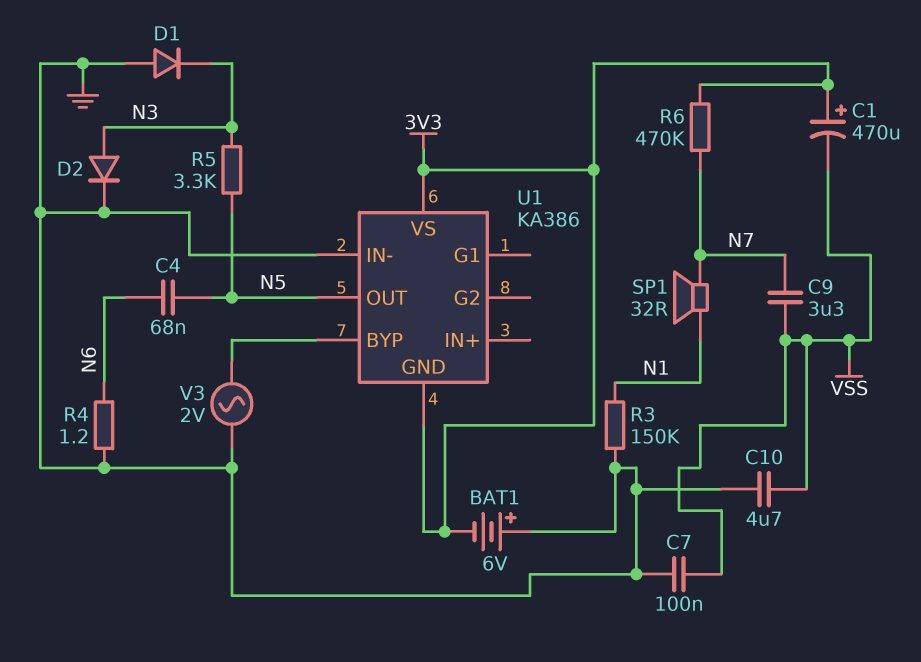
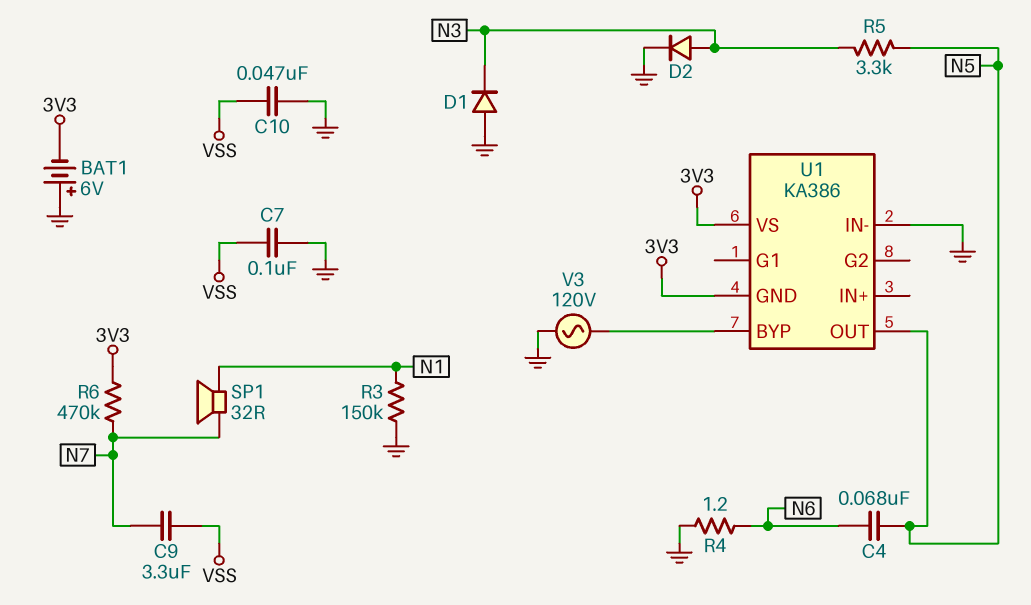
C1: 470uF (plus 3V3, minus VSS) -> none
C10: 4.7uF (GND, VSS) -> 47nF (GND, VSS)
V3: AC 2V (GND, U1/BYP) -> AC 120V (GND, U1/BYP)

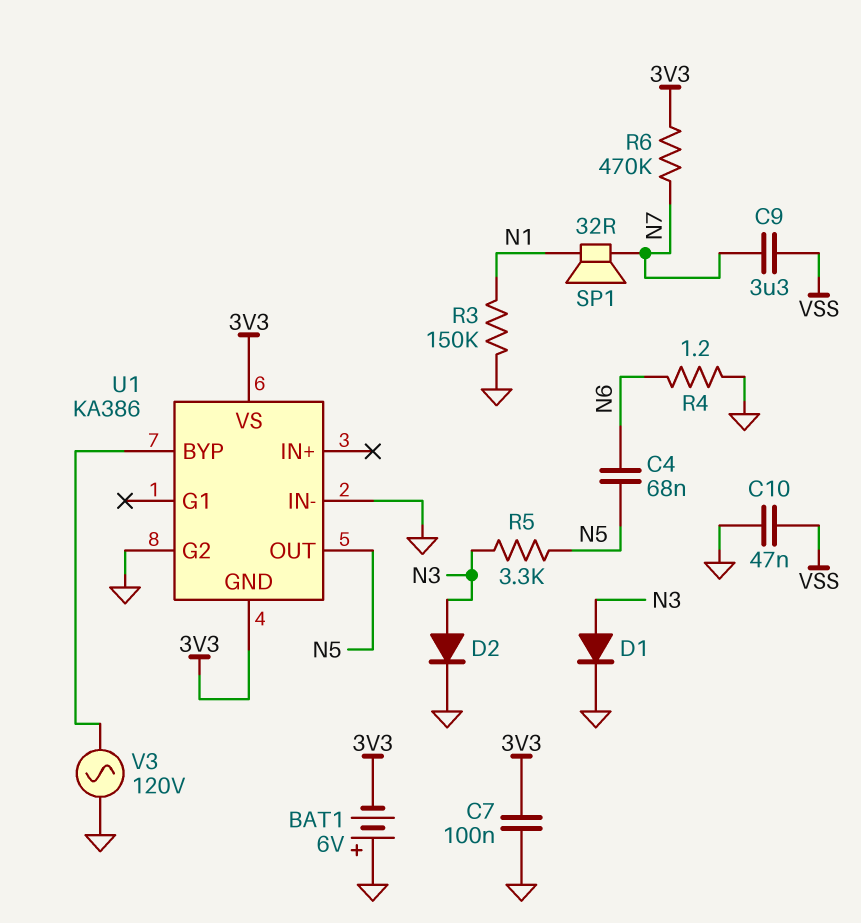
C7: 100nF (GND, VSS) -> 100nF (3V3, GND)
D1: diode (A GND, K N3) -> diode (A N3, K GND)
U1 pin G2: none -> GND

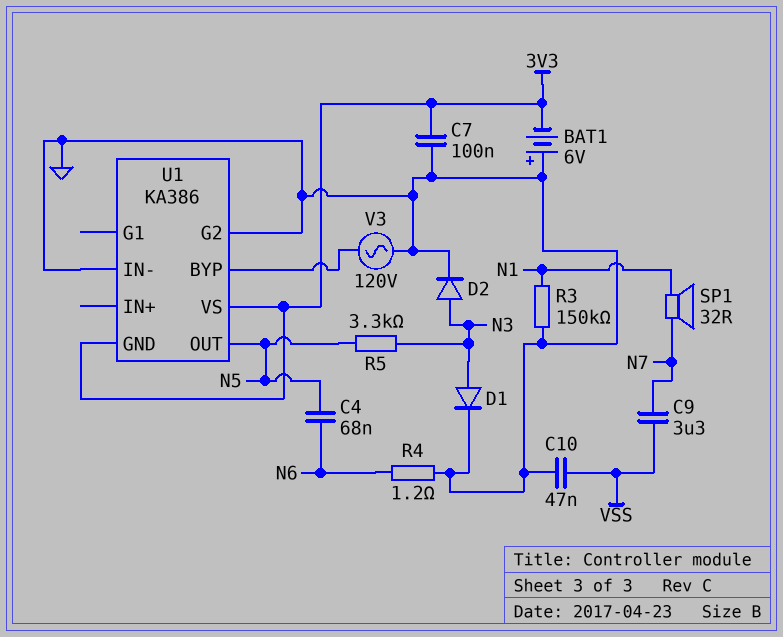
R6: 470k (3V3, N7) -> none

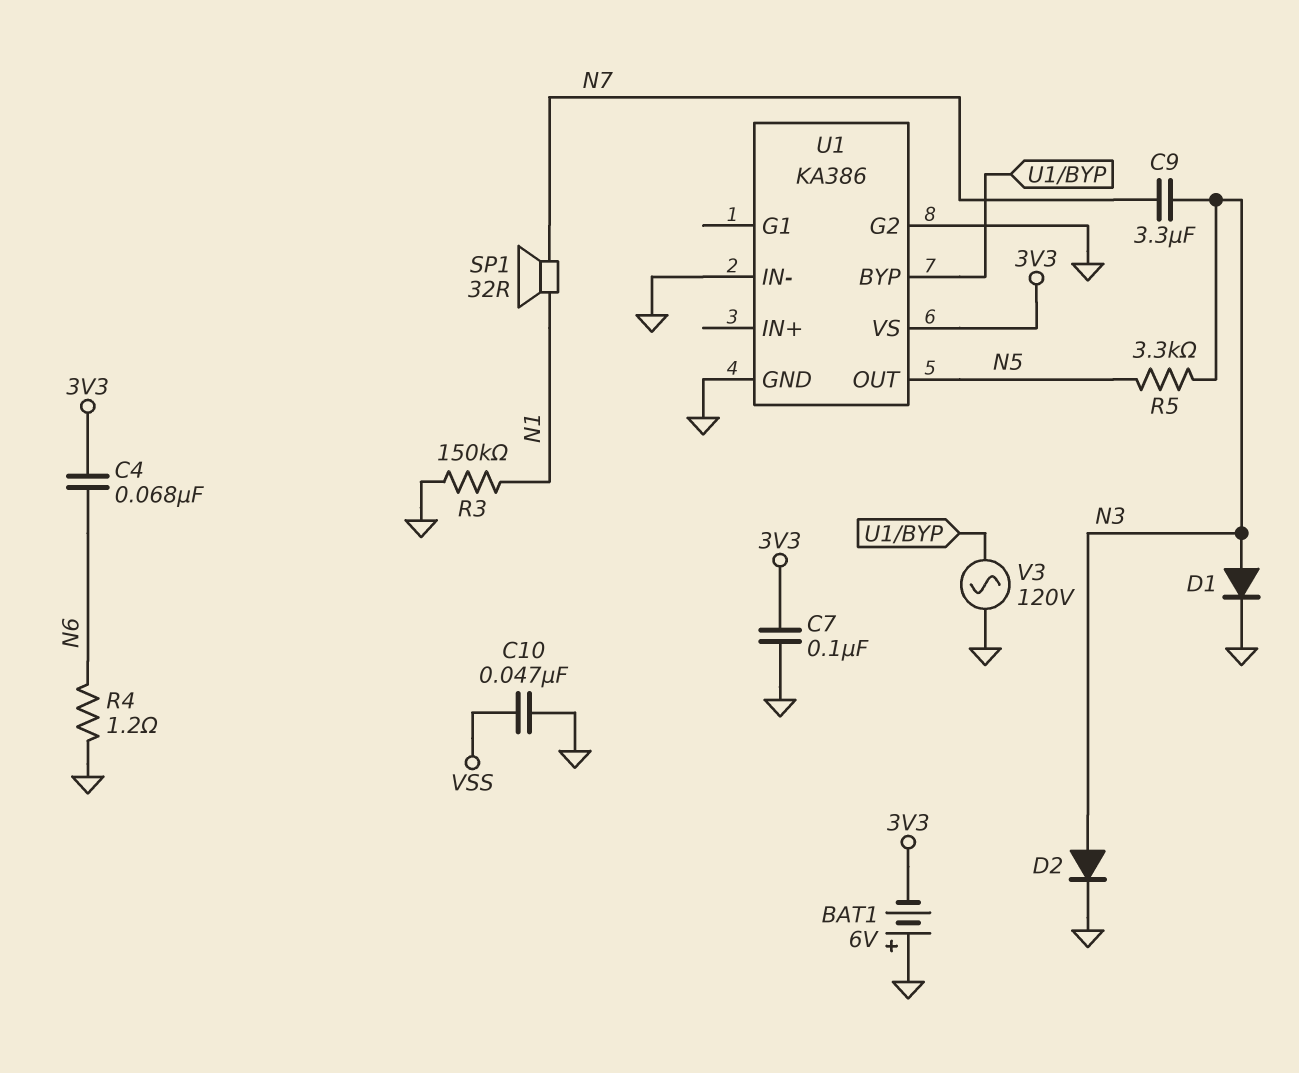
C4: 68nF (N5, N6) -> 68nF (3V3, N6)
C9: 3.3uF (N7, VSS) -> 3.3uF (N3, N7)
U1 pin GND: 3V3 -> GND

